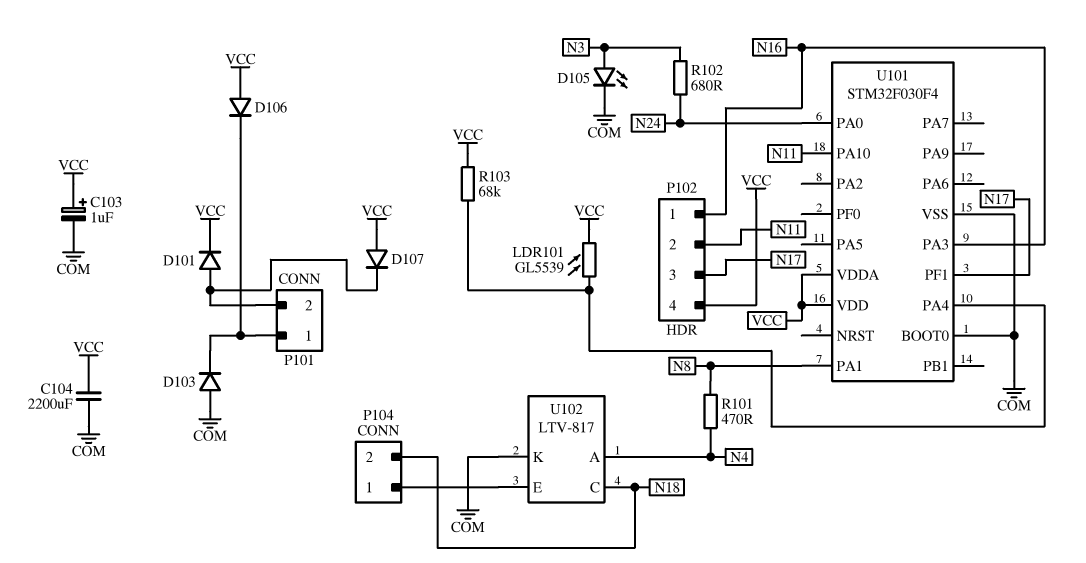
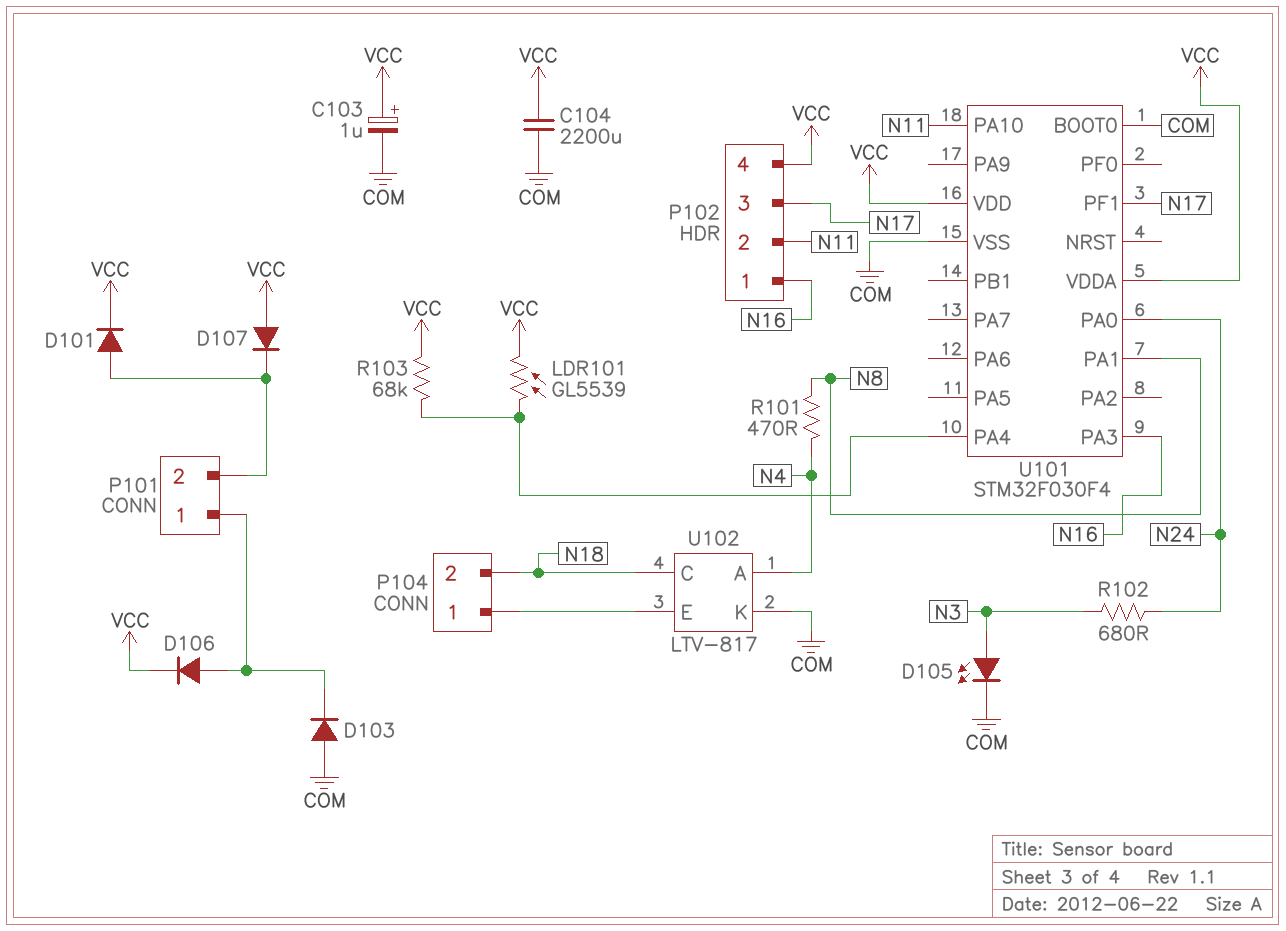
D106: diode (A VCC, K P101/1) -> diode (A P101/1, K VCC)

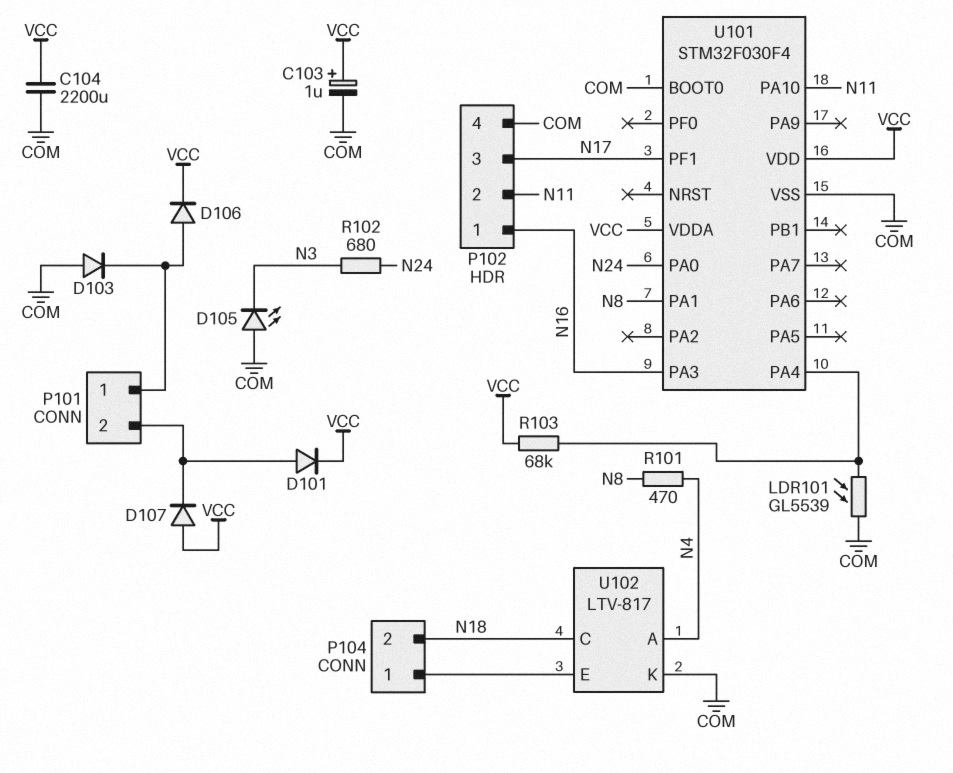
D105: LED (A N3, K COM) -> LED (A COM, K N3)
LDR101: GL5539 (U101/PA4, VCC) -> GL5539 (COM, U101/PA4)
P102 pin 4: VCC -> COM

